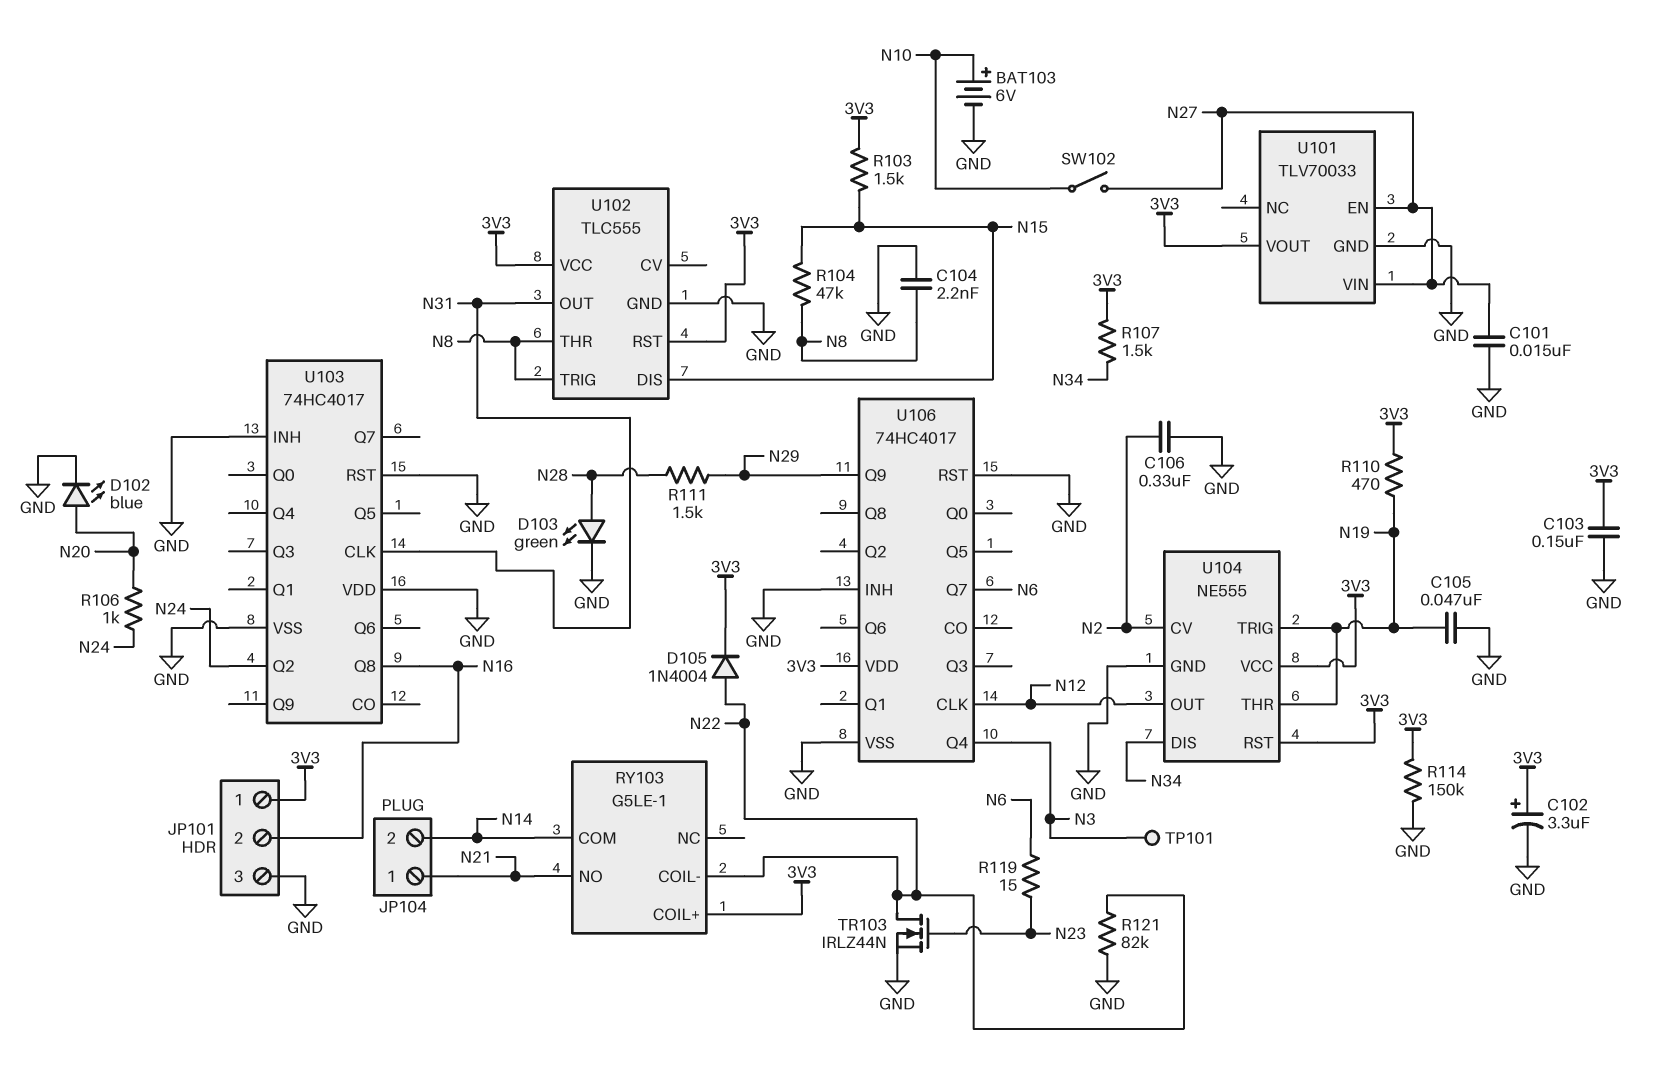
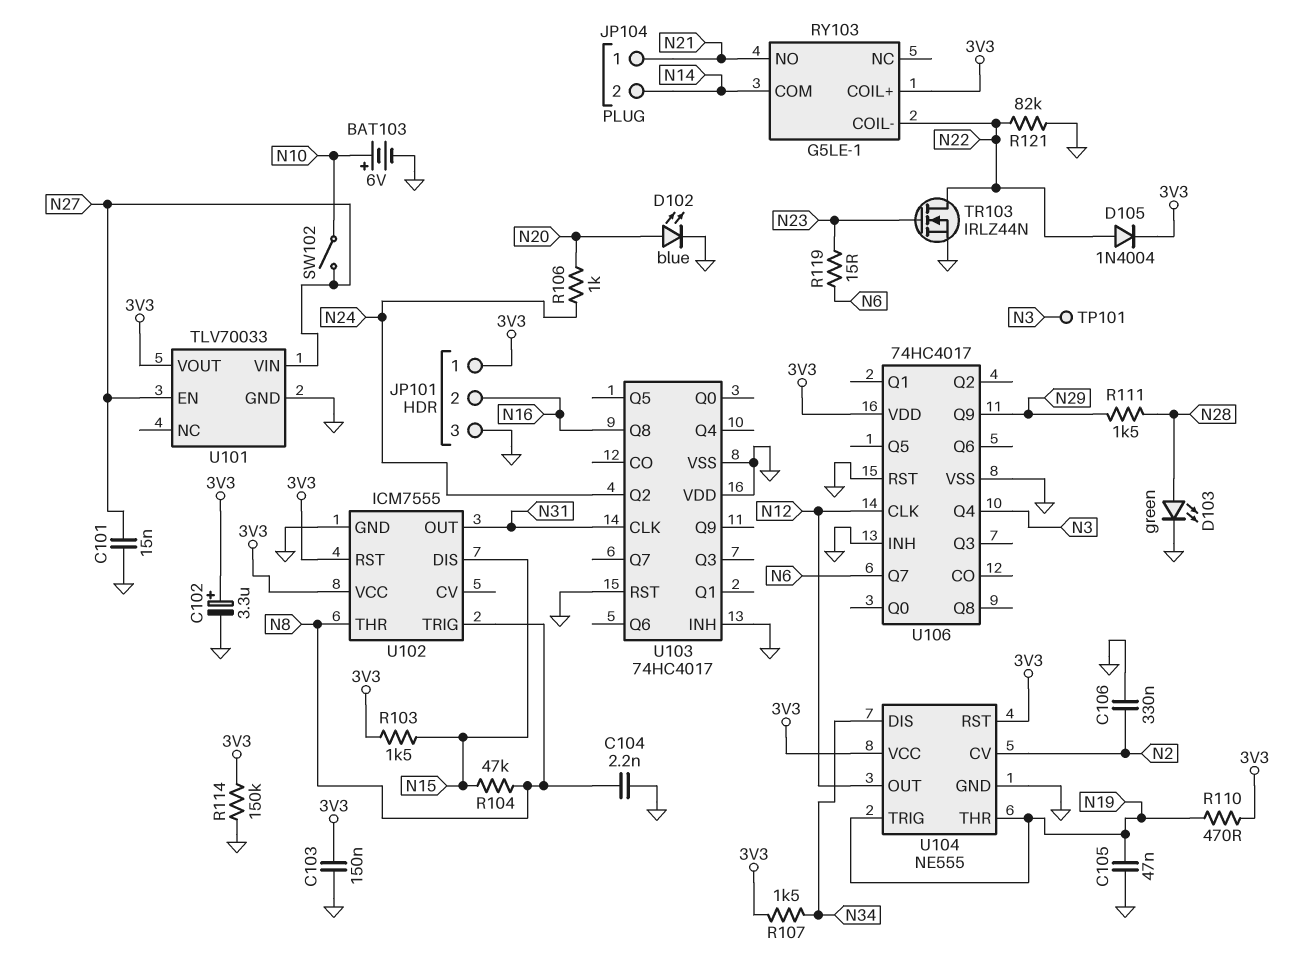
U102: TLC555 -> ICM7555

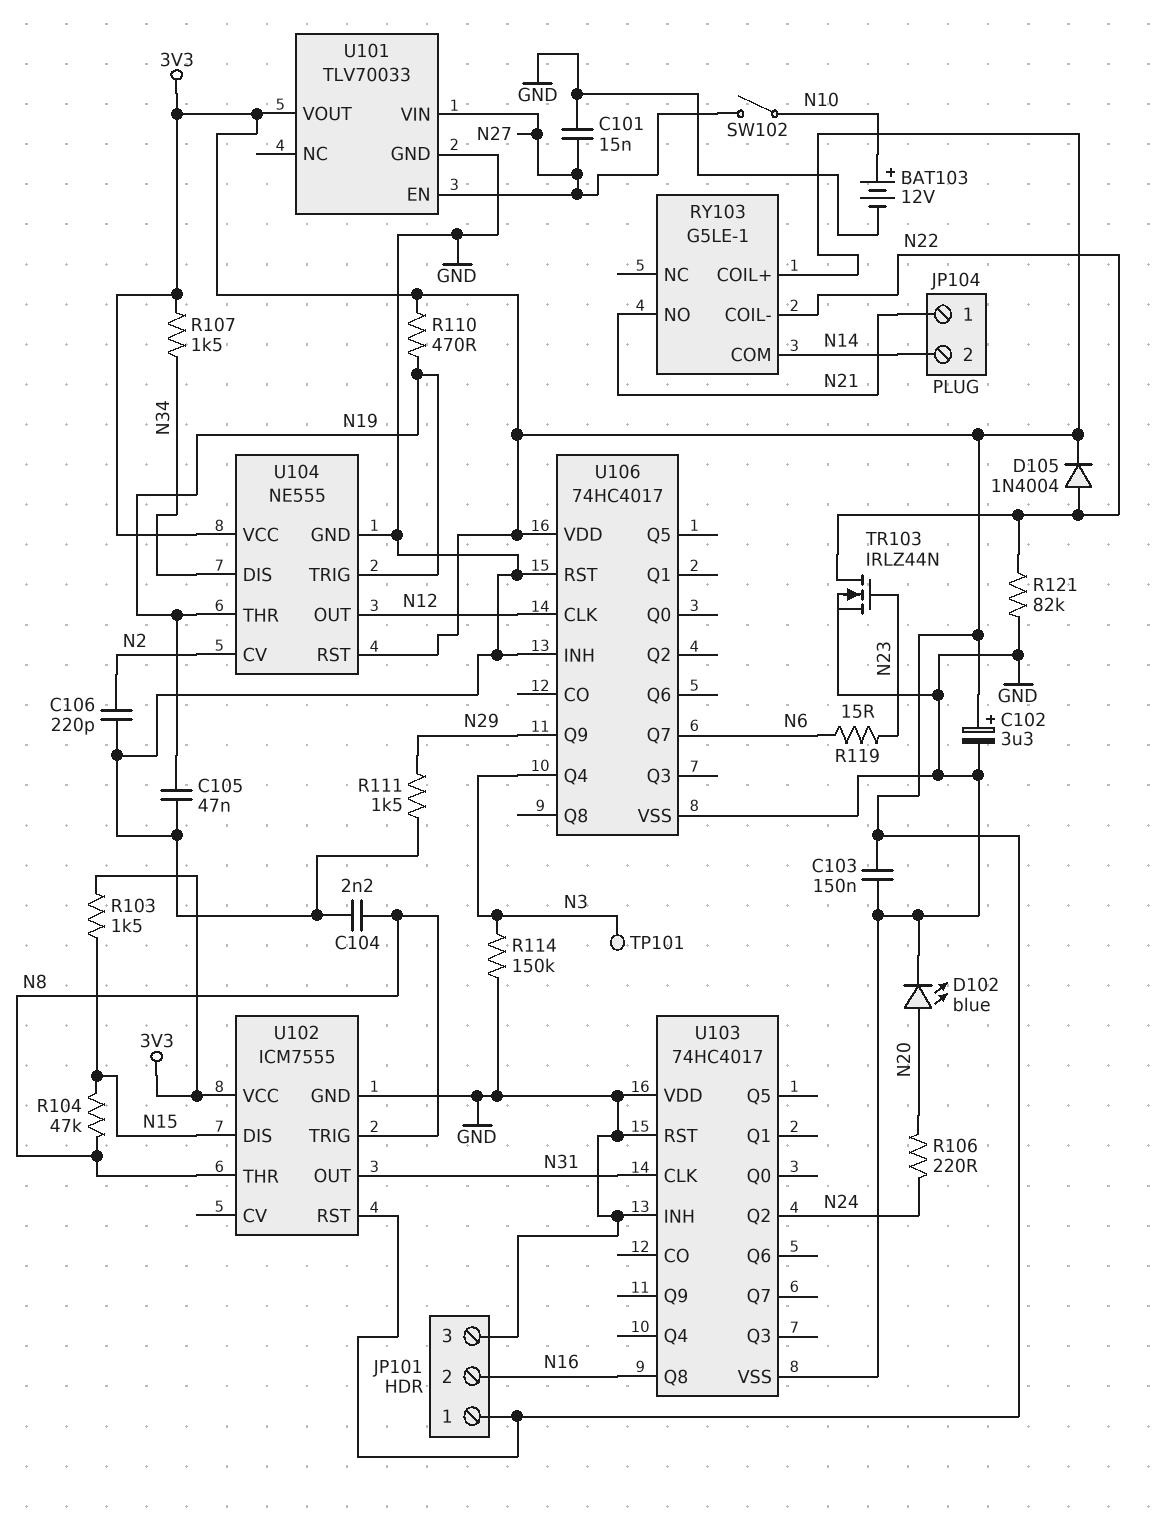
BAT103: 6V (plus N10, minus GND) -> 12V (plus N10, minus GND)
C106: 330nF (GND, N2) -> 220pF (GND, N2)
D103: LED green (A N28, K GND) -> none
R106: 1k (N20, N24) -> 220 (N20, N24)
R111: 1.5k (N28, N29) -> 1.5k (GND, N29)
R114: 150k (3V3, GND) -> 150k (GND, N3)

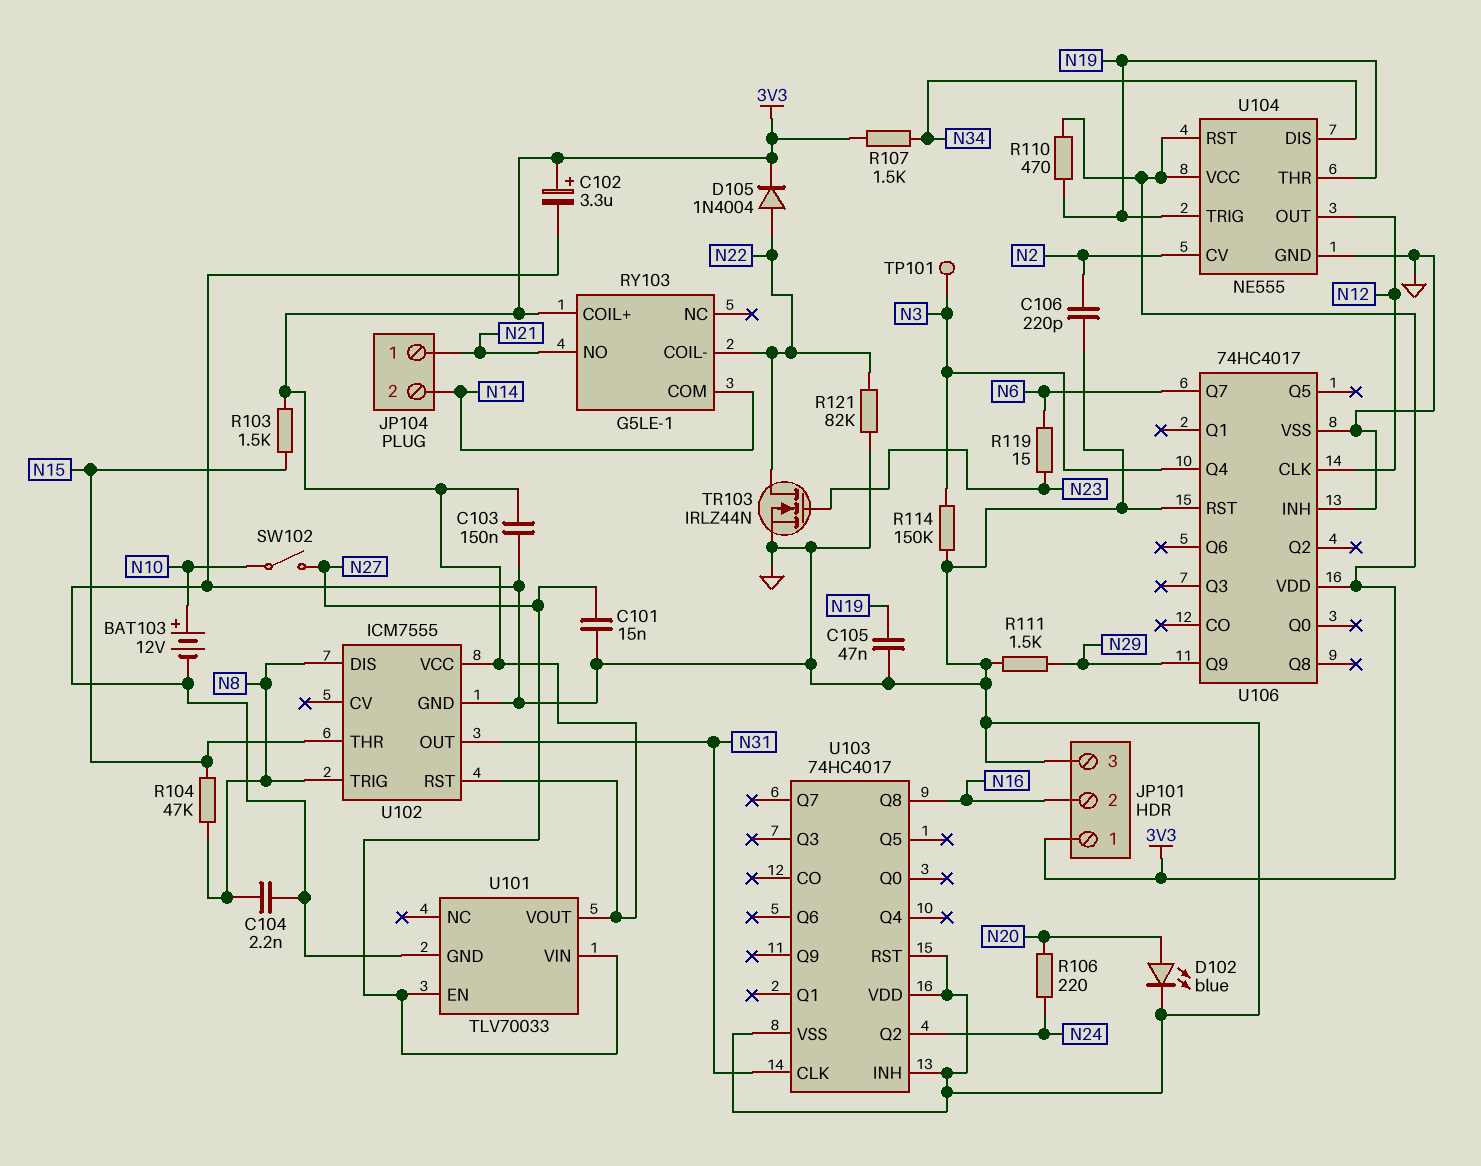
U102 pin DIS: N15 -> N8
U102 pin THR: N8 -> N15

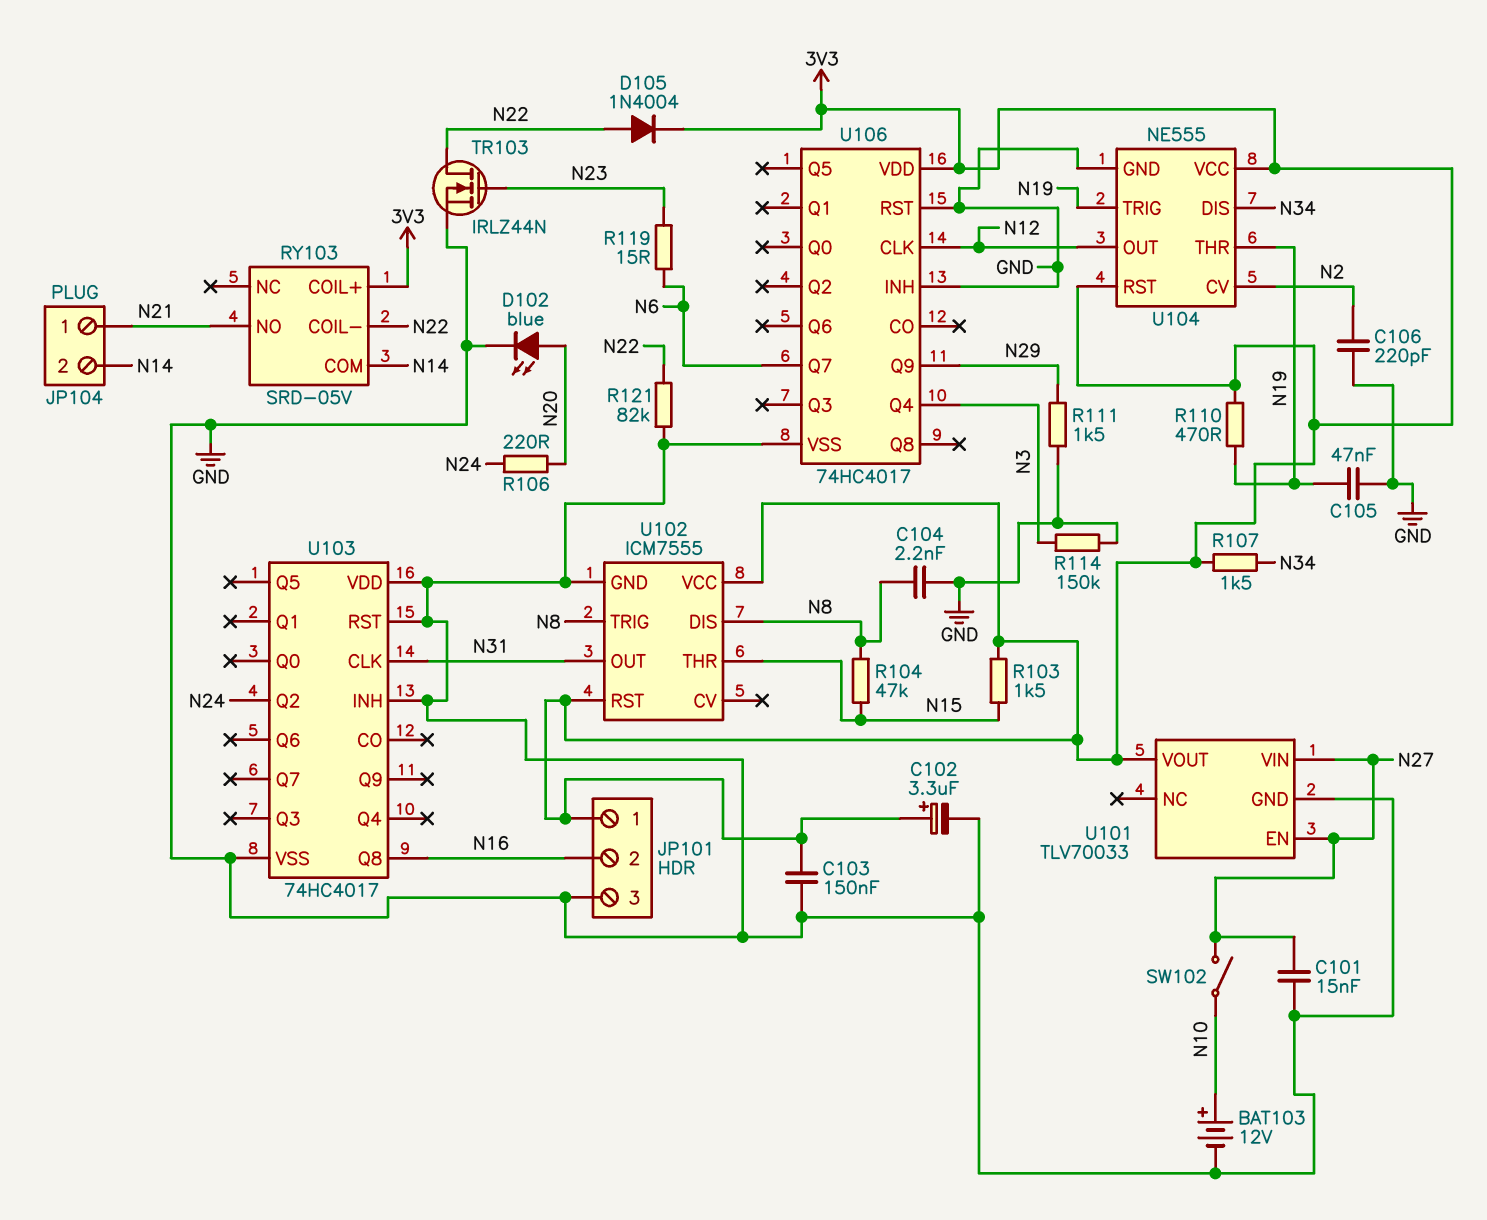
RY103: G5LE-1 -> SRD-05V
TP101: test point (N3) -> none

